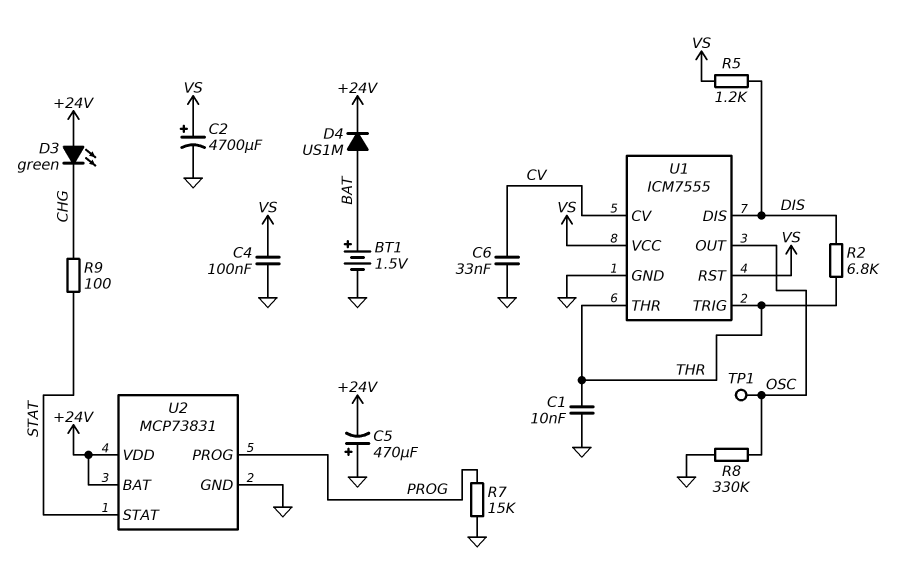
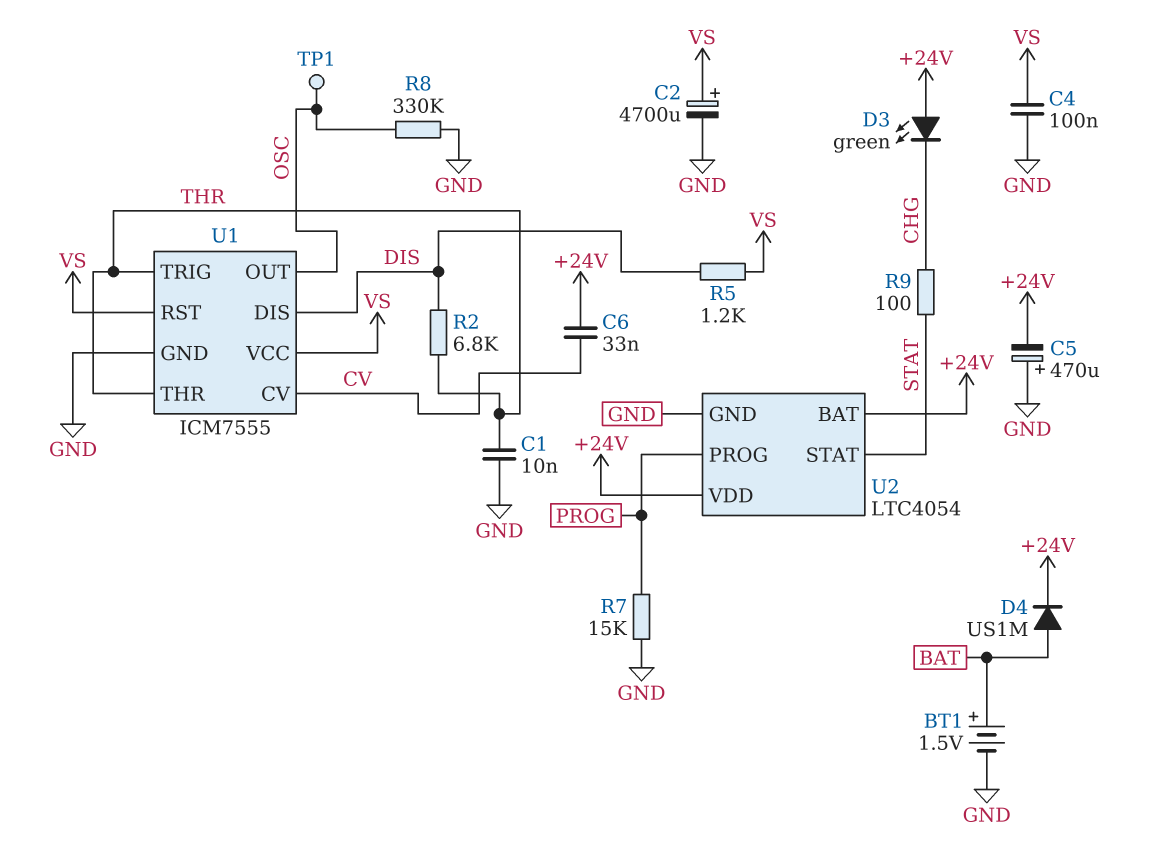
C6: 33nF (CV, GND) -> 33nF (+24V, CV)
U2: MCP73831 -> LTC4054

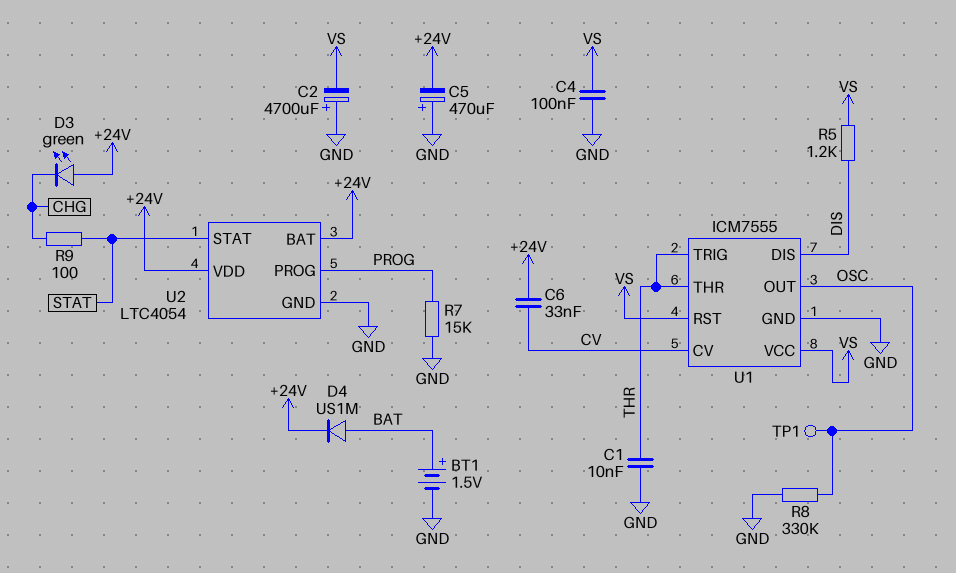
C2: 4700uF (plus VS, minus GND) -> 4700uF (plus GND, minus VS)
R2: 6.8k (DIS, THR) -> none

